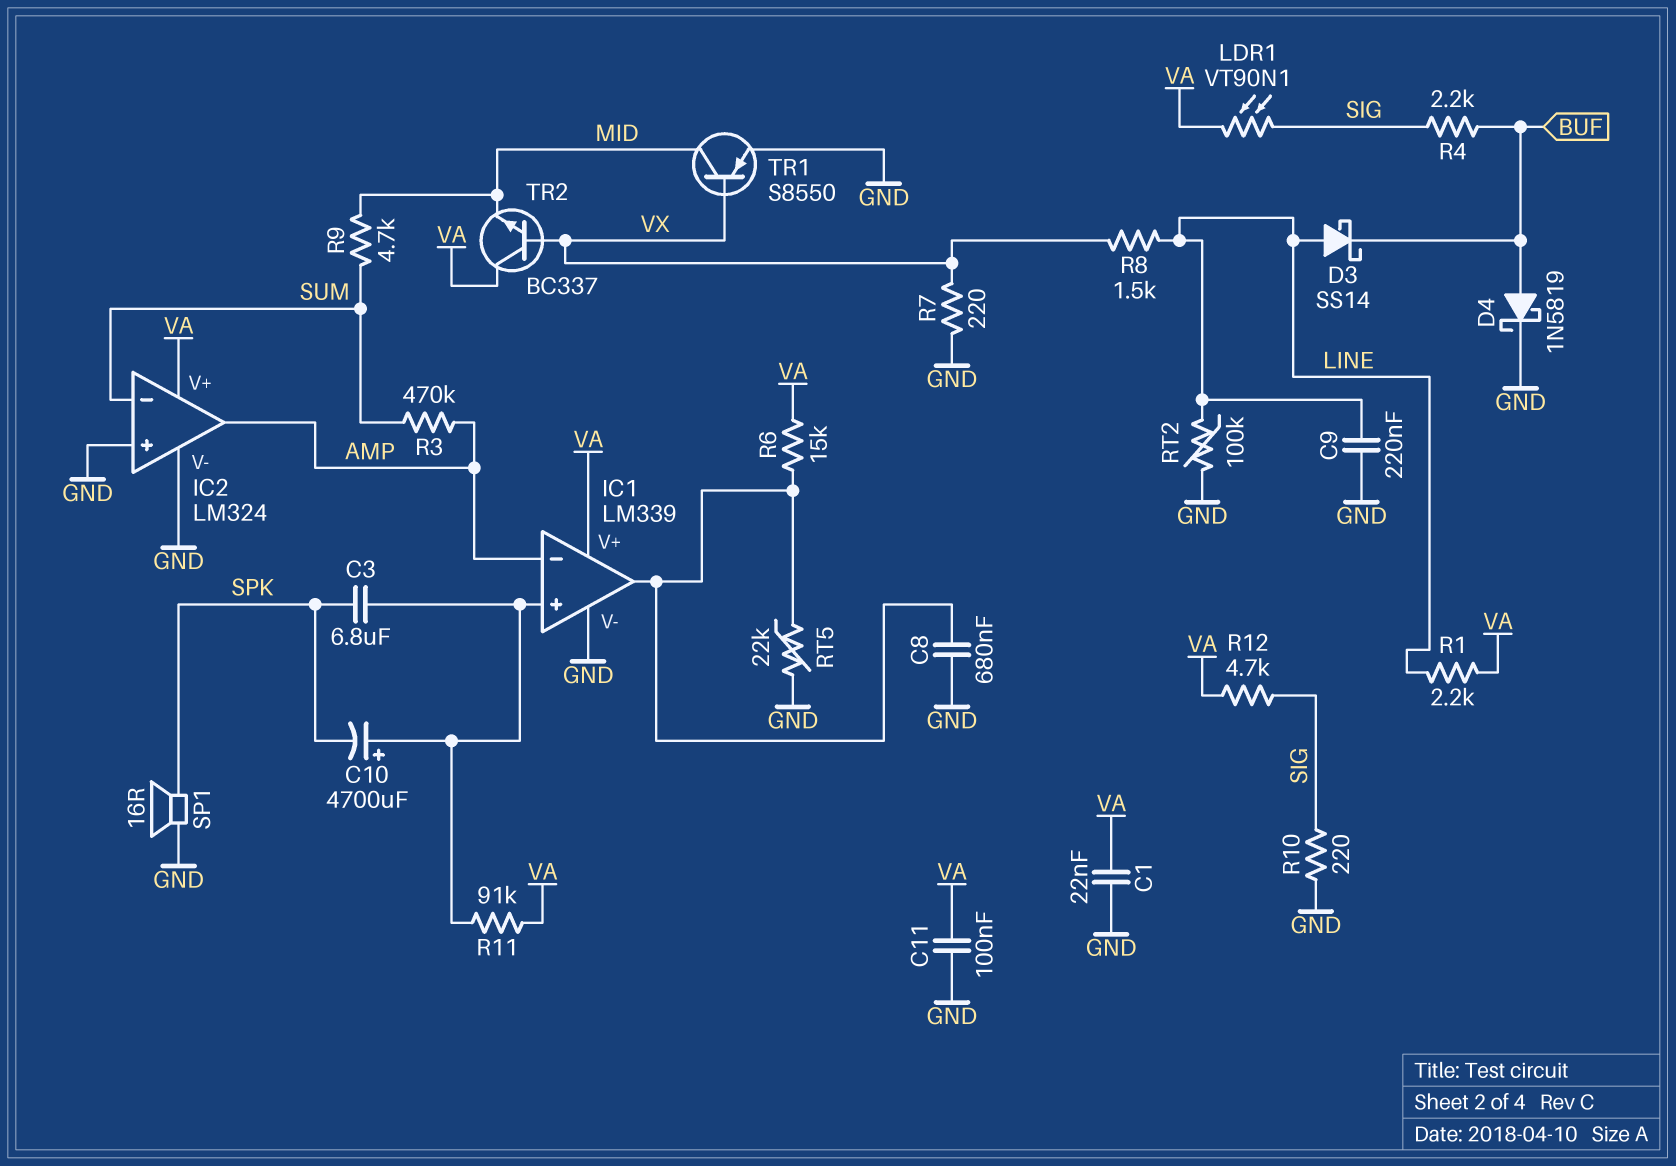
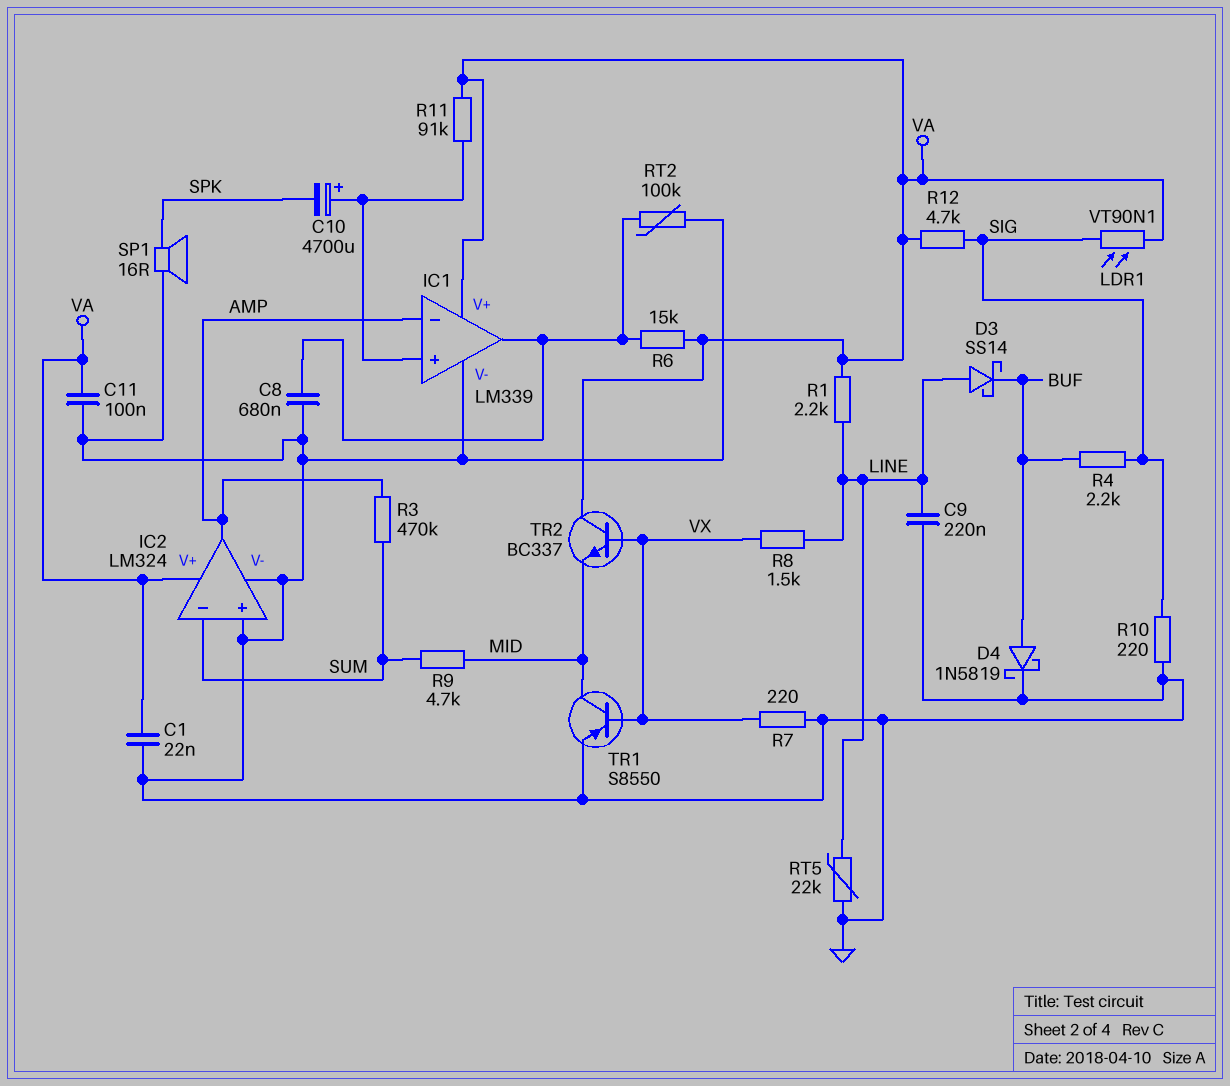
C3: 6.8uF (IC1/in+, SPK) -> none
RT2: 100k (GND, LINE) -> 100k (GND, IC1/out)
RT5: 22k (GND, IC1/out) -> 22k (GND, LINE)

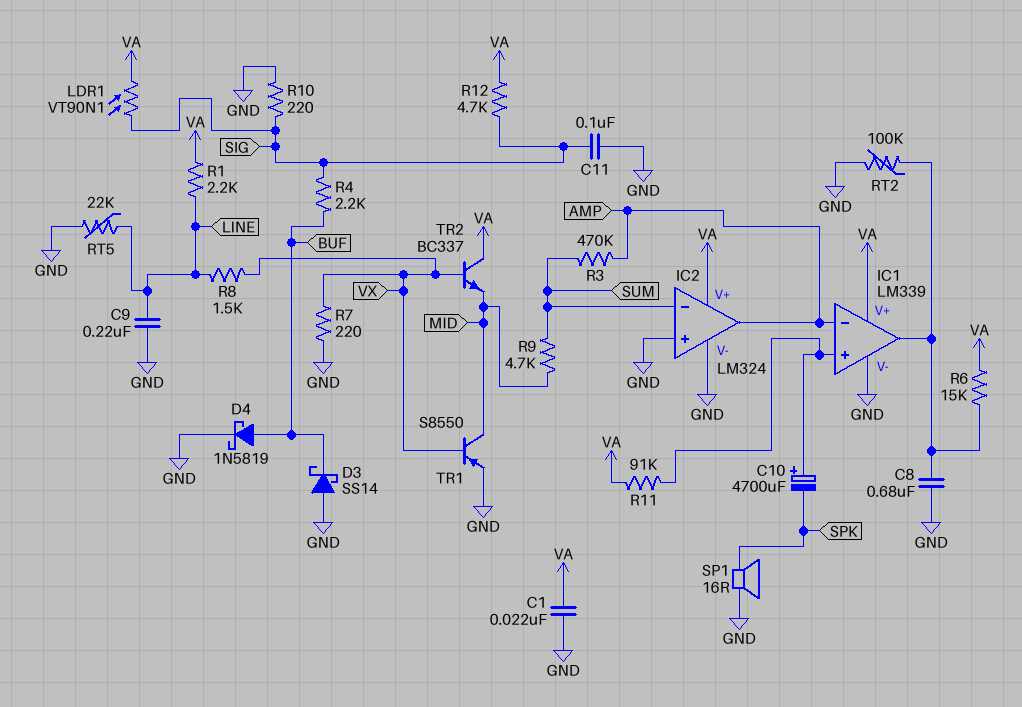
C11: 100nF (GND, VA) -> 100nF (GND, SIG)
D3: schottky SS14 (A LINE, K BUF) -> schottky SS14 (A GND, K BUF)

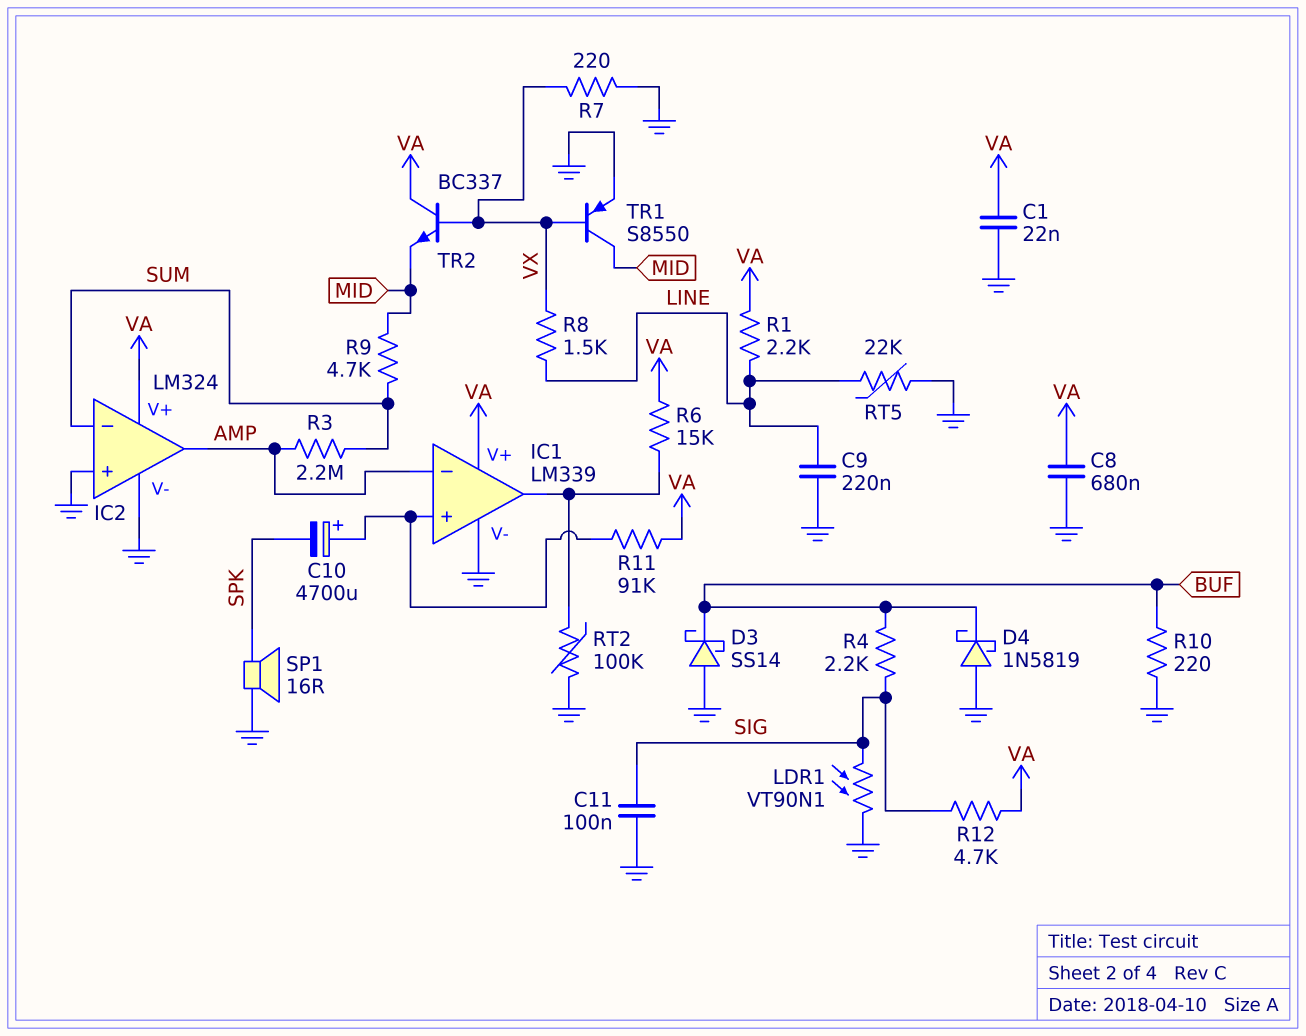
C8: 680nF (GND, IC1/out) -> 680nF (GND, VA)
D4: schottky 1N5819 (A BUF, K GND) -> schottky 1N5819 (A GND, K BUF)
LDR1: VT90N1 (SIG, VA) -> VT90N1 (GND, SIG)
R3: 470k (AMP, SUM) -> 2.2M (AMP, SUM)
R10: 220 (GND, SIG) -> 220 (BUF, GND)

